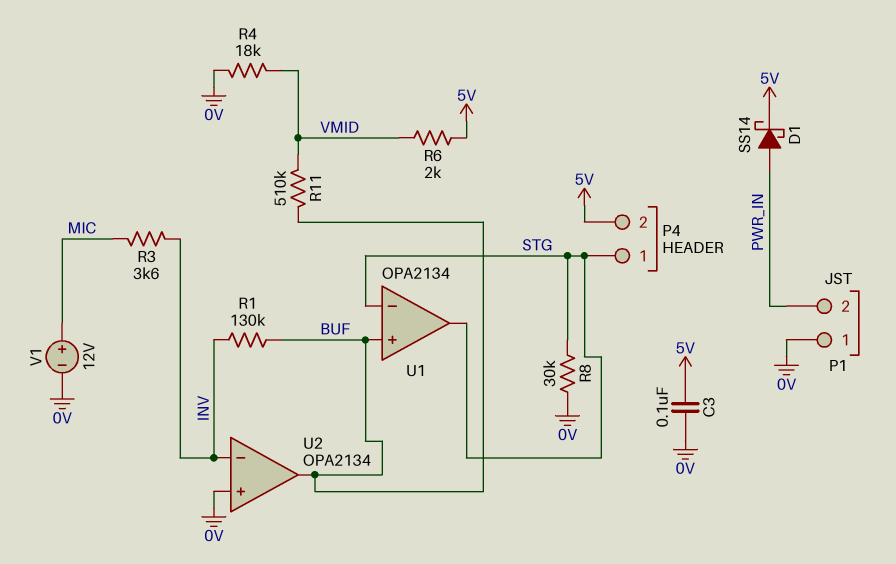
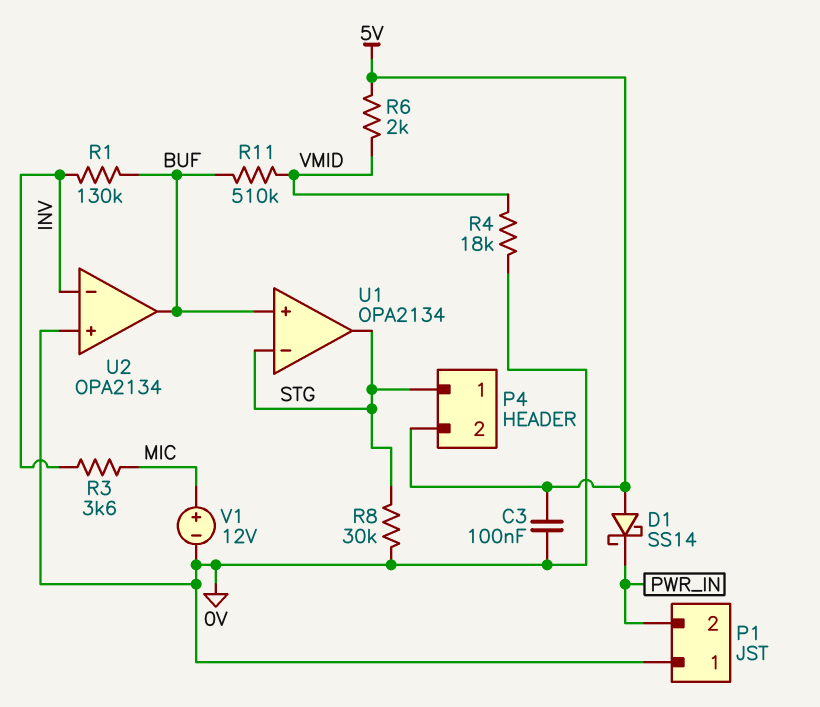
D1: schottky SS14 (A PWR_IN, K 5V) -> schottky SS14 (A 5V, K PWR_IN)

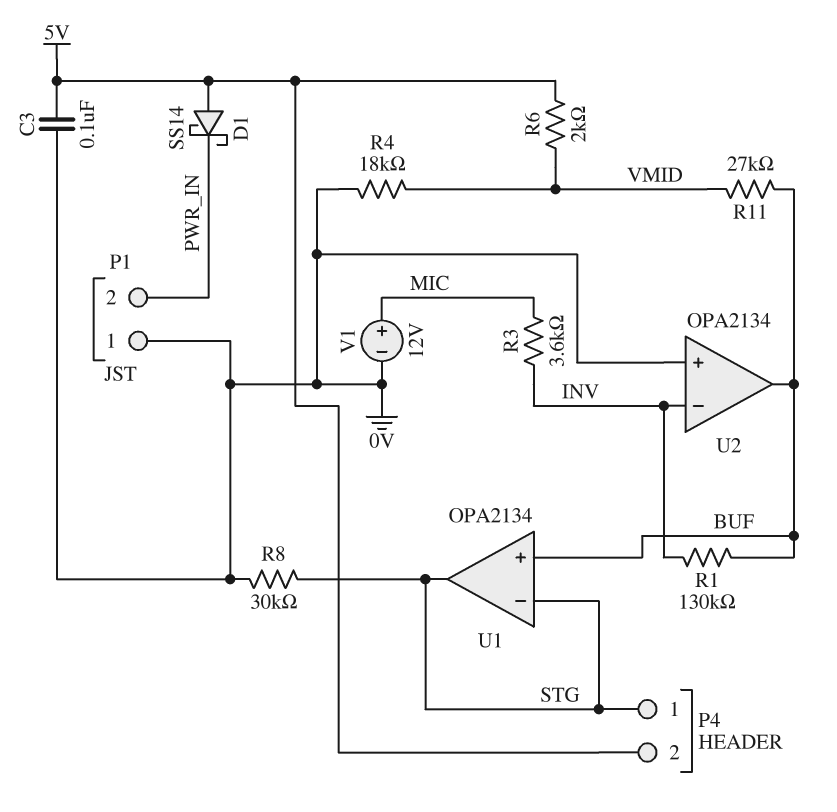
R11: 510k (BUF, VMID) -> 27k (BUF, VMID)

